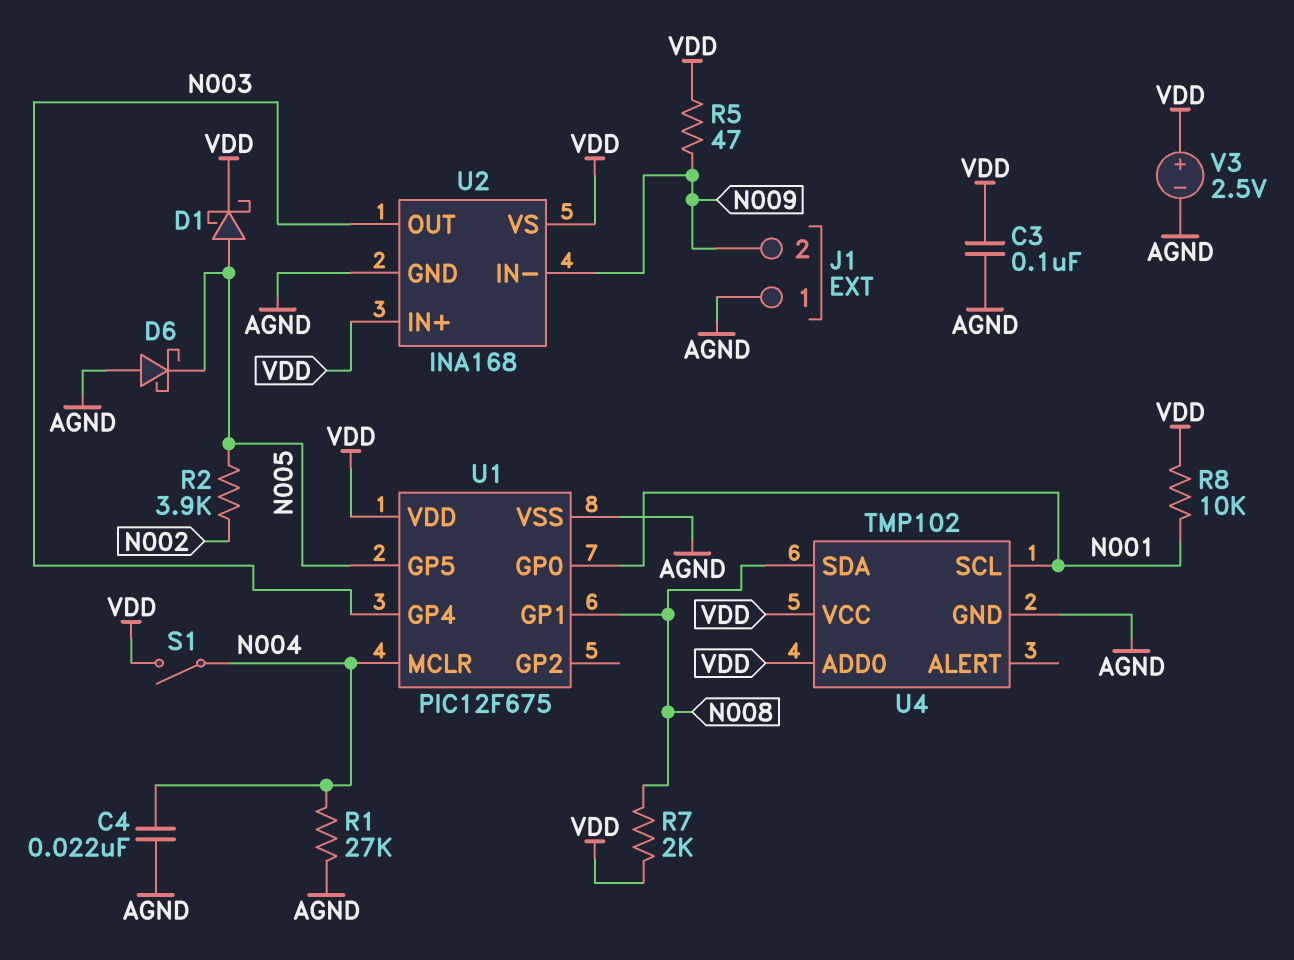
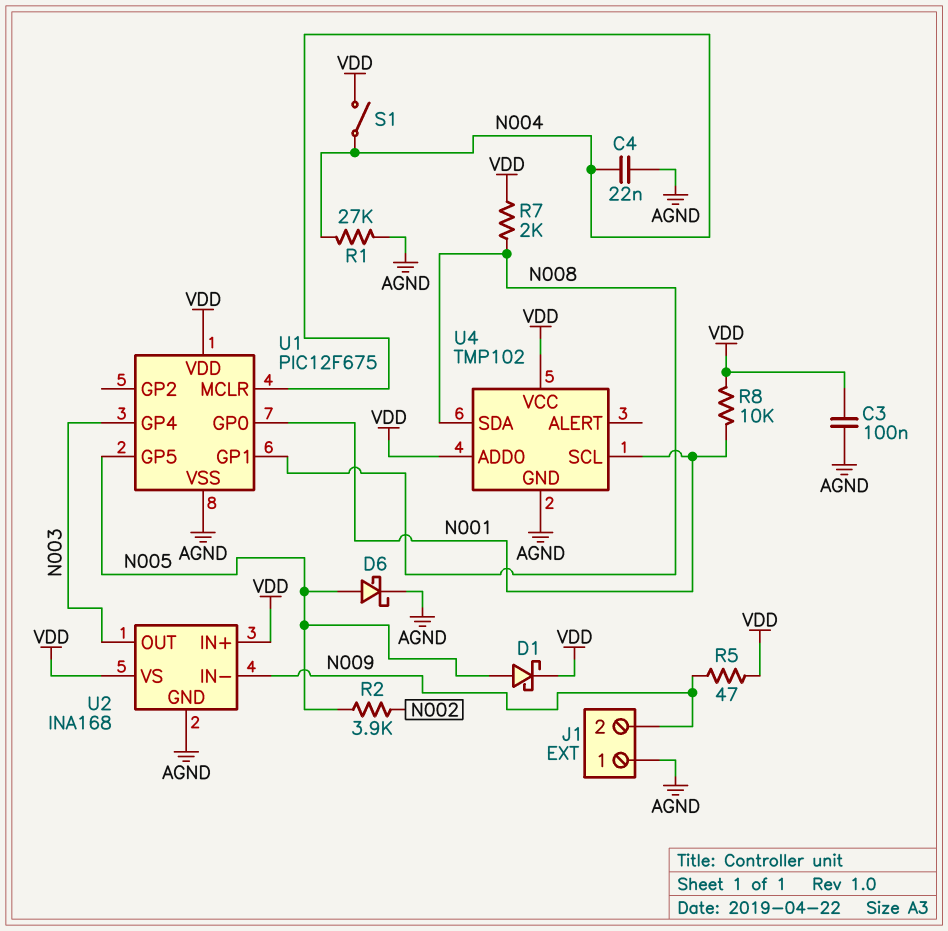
D6: schottky (A AGND, K N005) -> schottky (A N005, K AGND)
V3: 2.5V (plus VDD, minus AGND) -> none

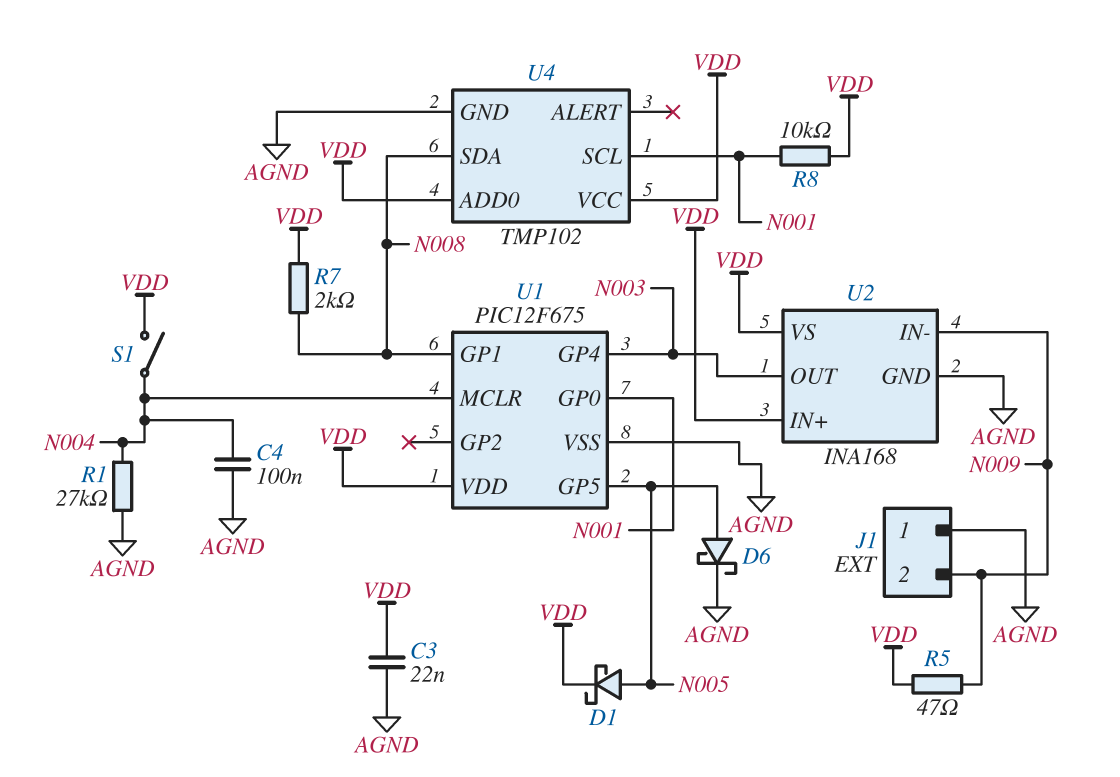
C3: 100nF (AGND, VDD) -> 22nF (AGND, VDD)
C4: 22nF (AGND, N004) -> 100nF (AGND, N004)
R2: 3.9k (N002, N005) -> none

